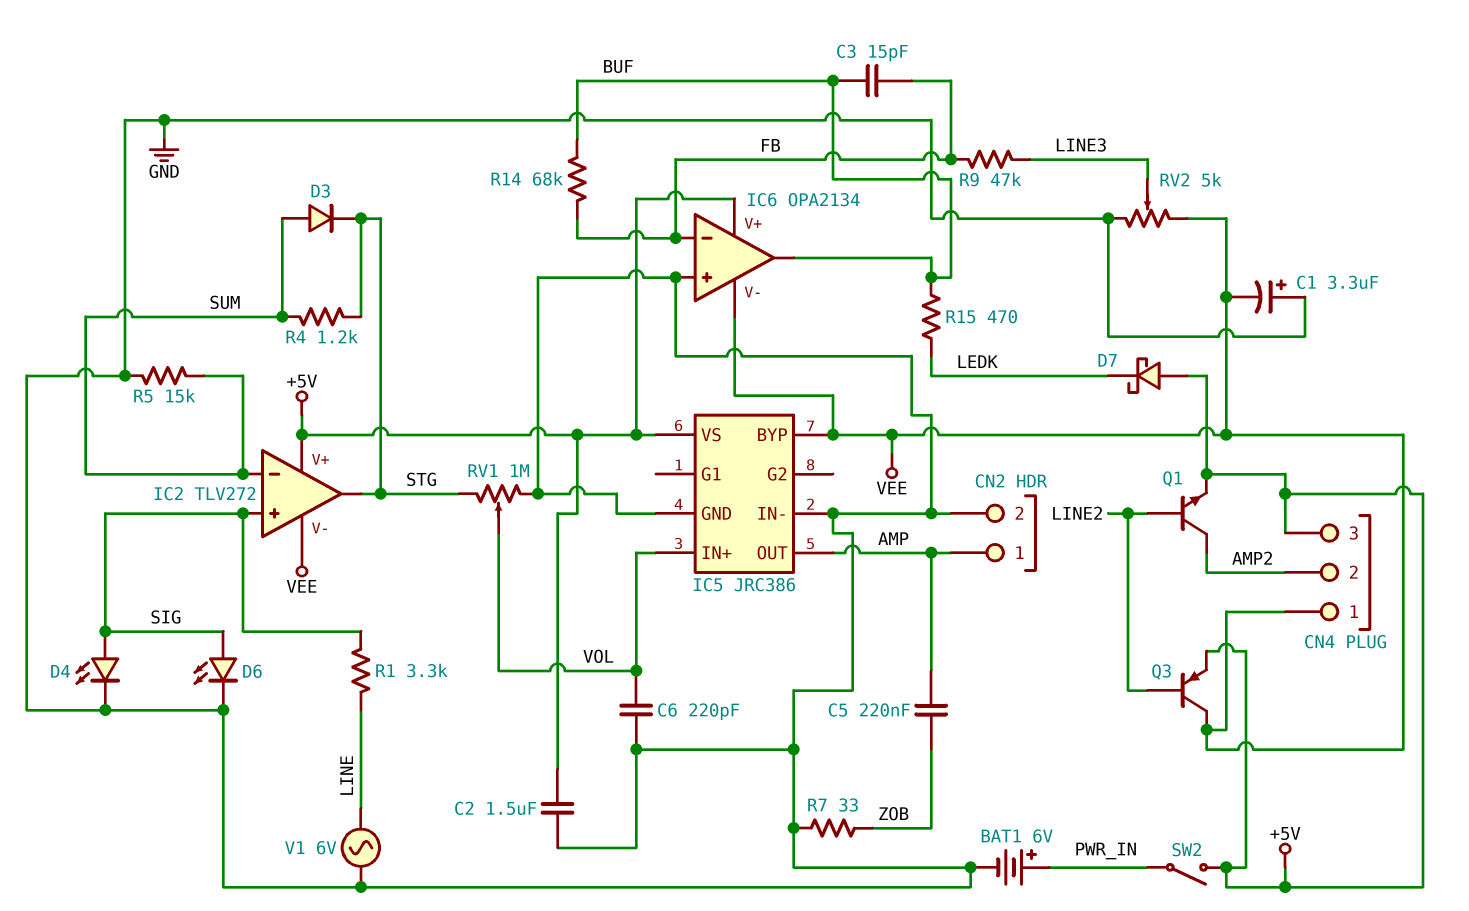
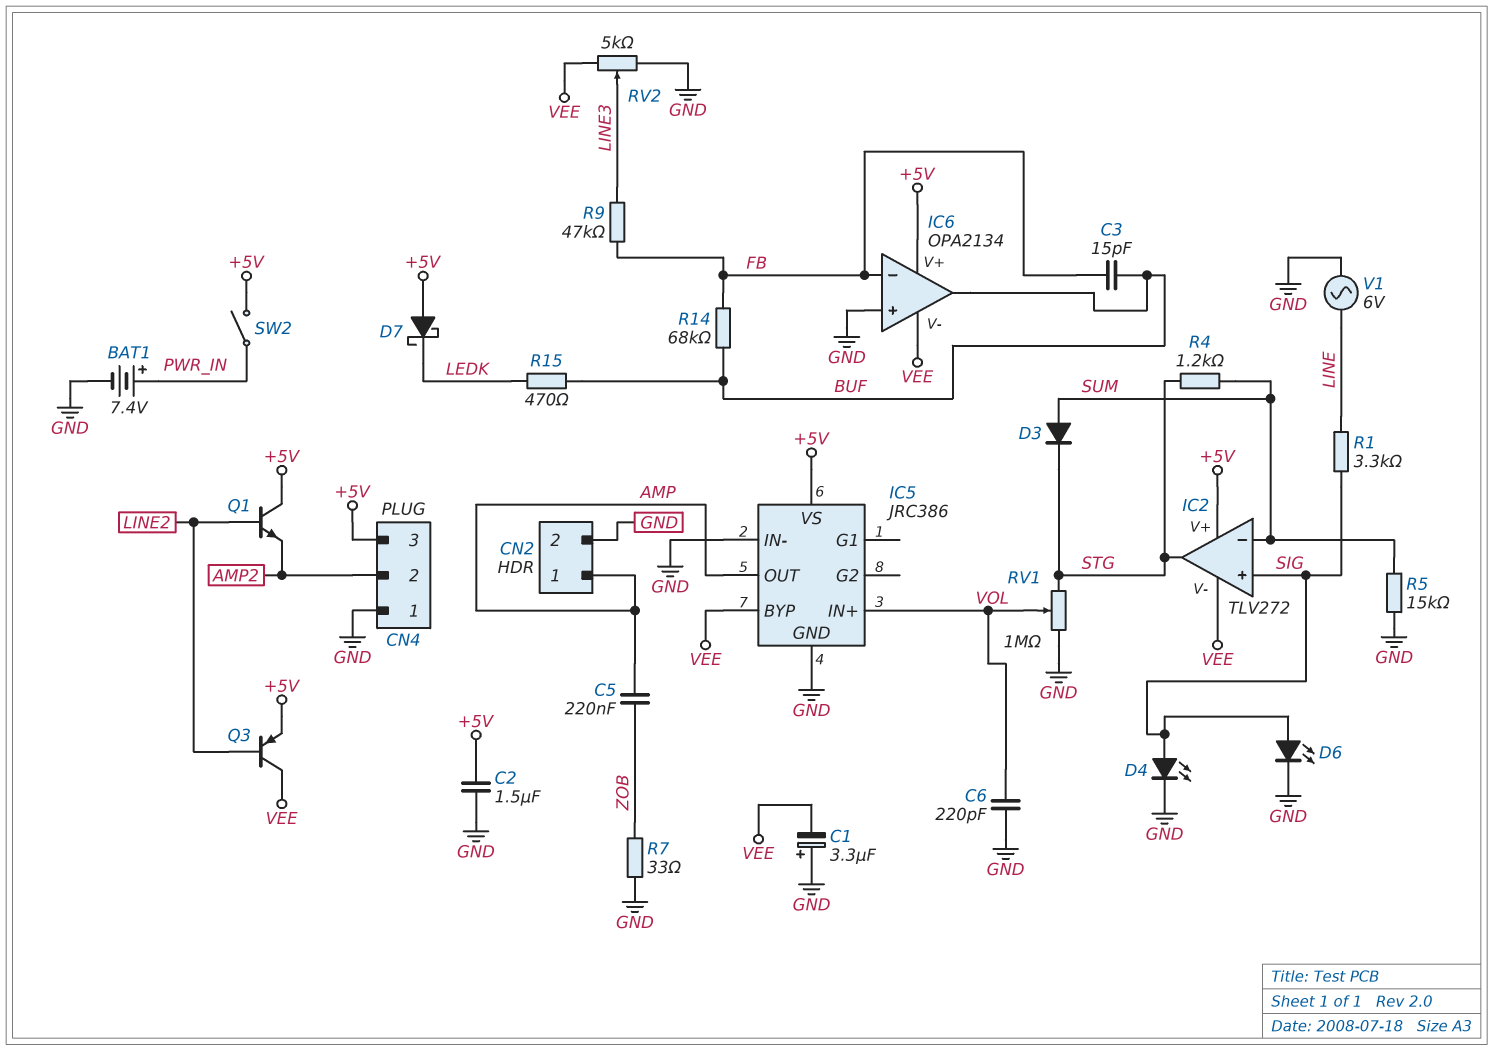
BAT1: 6V (plus PWR_IN, minus GND) -> 7.4V (plus PWR_IN, minus GND)
CN4 pin 1: VEE -> GND
Q1: NPN (B LINE2, C AMP2, E +5V) -> NPN (B LINE2, C +5V, E AMP2)

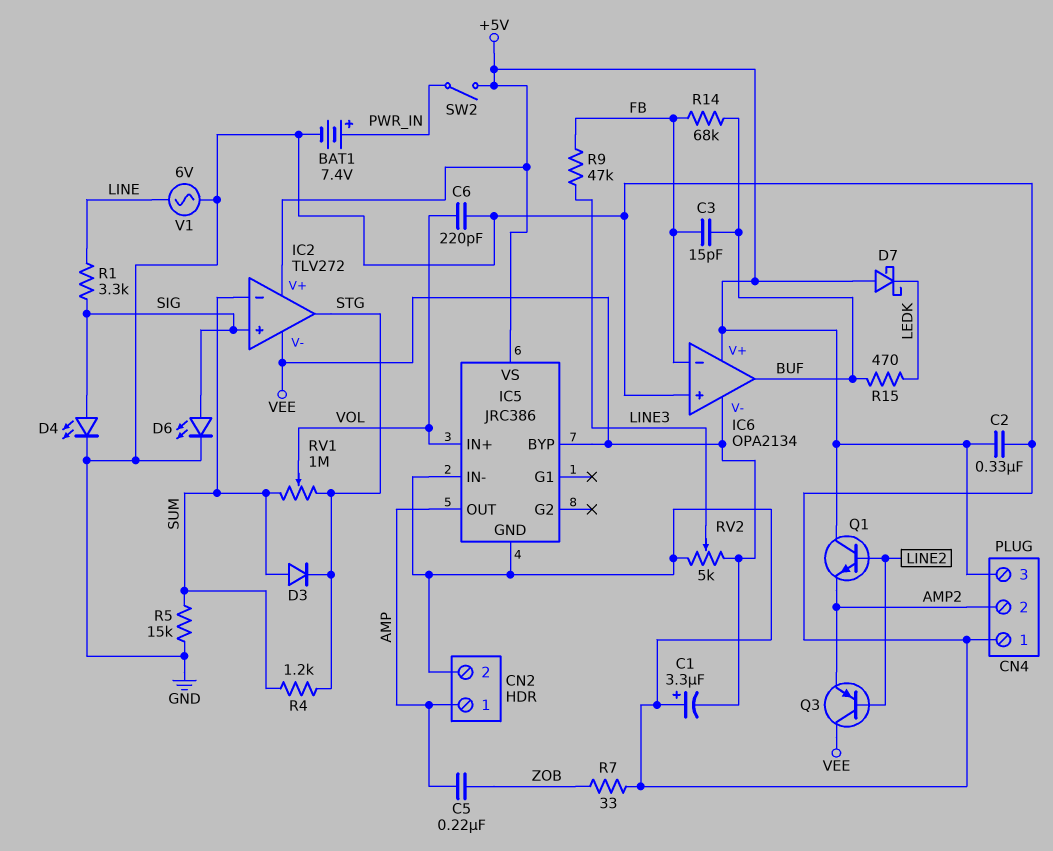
C2: 1.5uF (+5V, GND) -> 330nF (+5V, GND)
Q3: PNP (B LINE2, C VEE, E +5V) -> PNP (B LINE2, C VEE, E AMP2)
RV1: 1M (GND, STG, wiper VOL) -> 1M (STG, SUM, wiper VOL)

